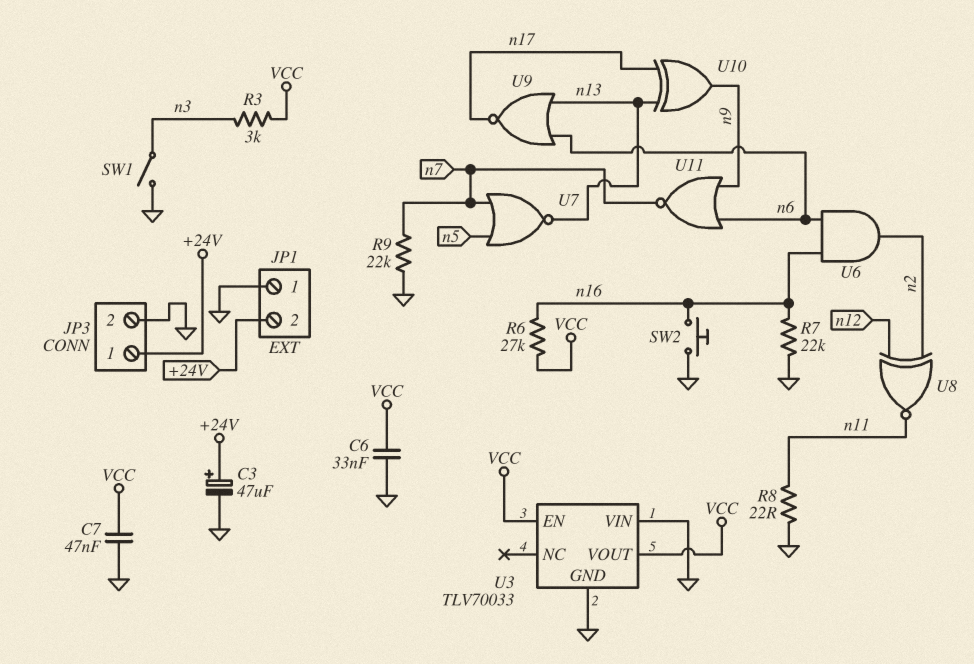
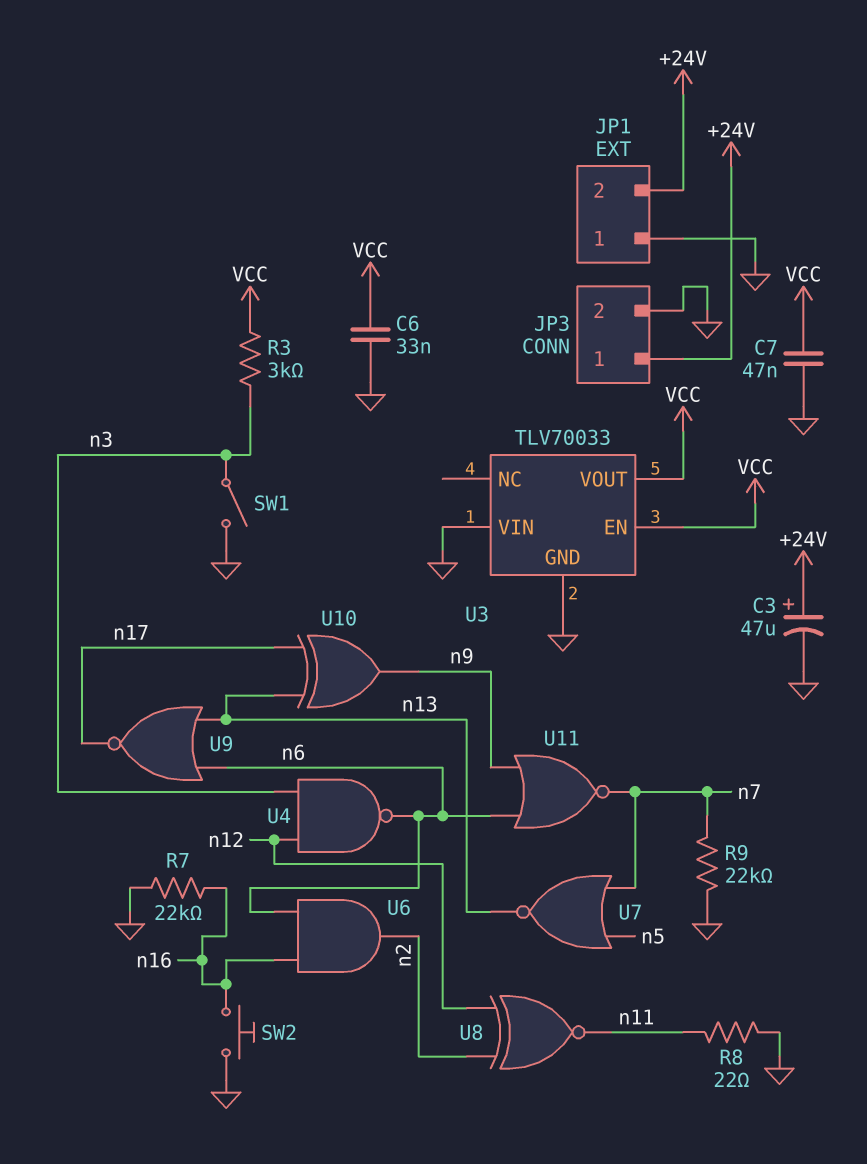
R6: 27k (VCC, n16) -> none
U4: none -> NAND (in n3, in n12, out n6)

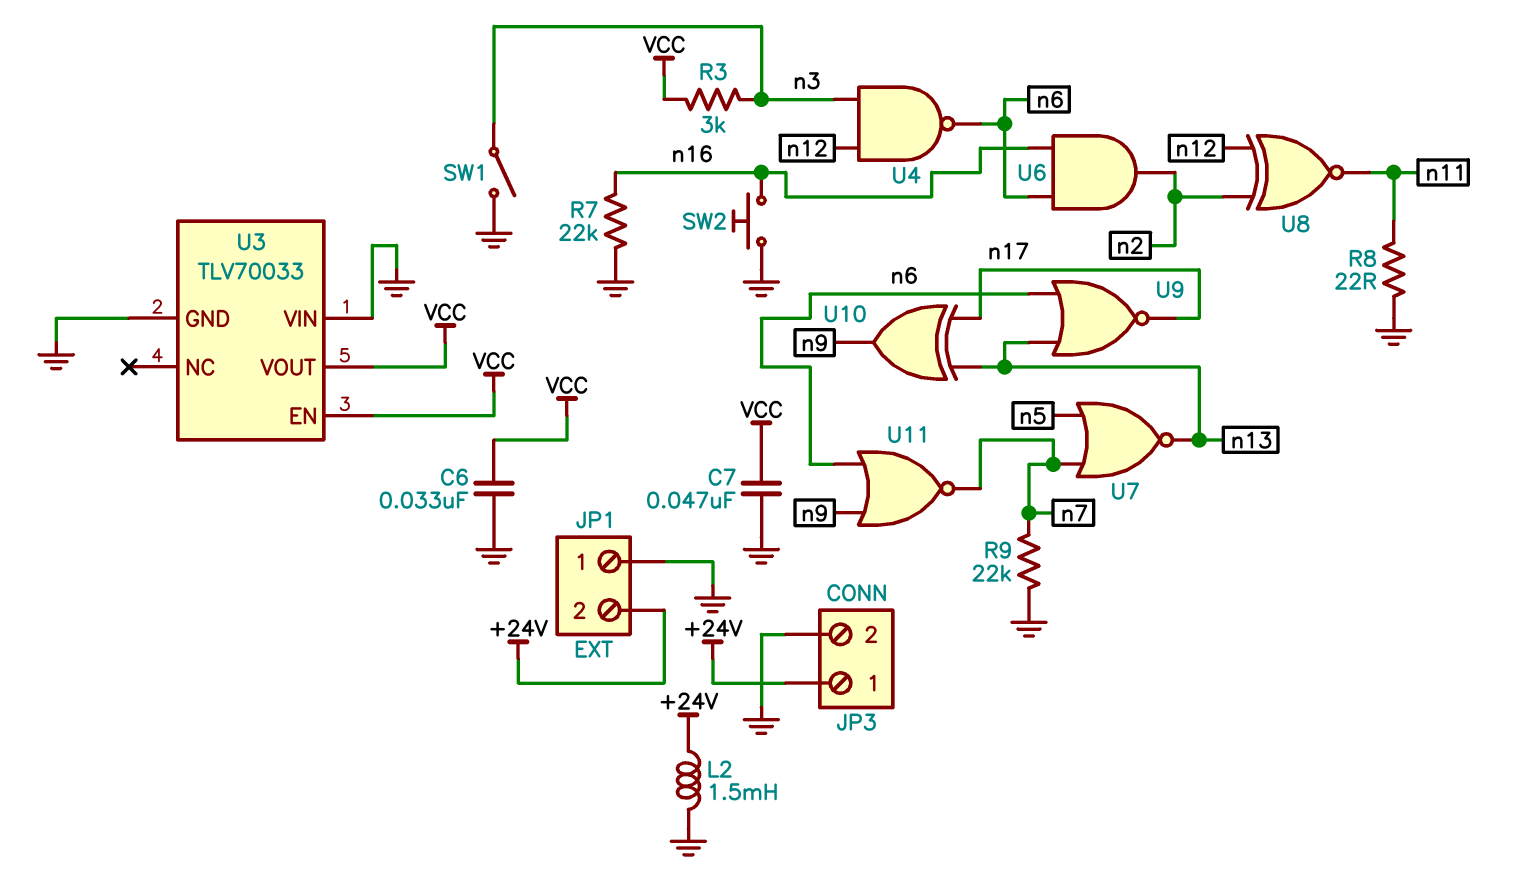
C3: 47uF (plus +24V, minus GND) -> none
L2: none -> 1.5mH (+24V, GND)

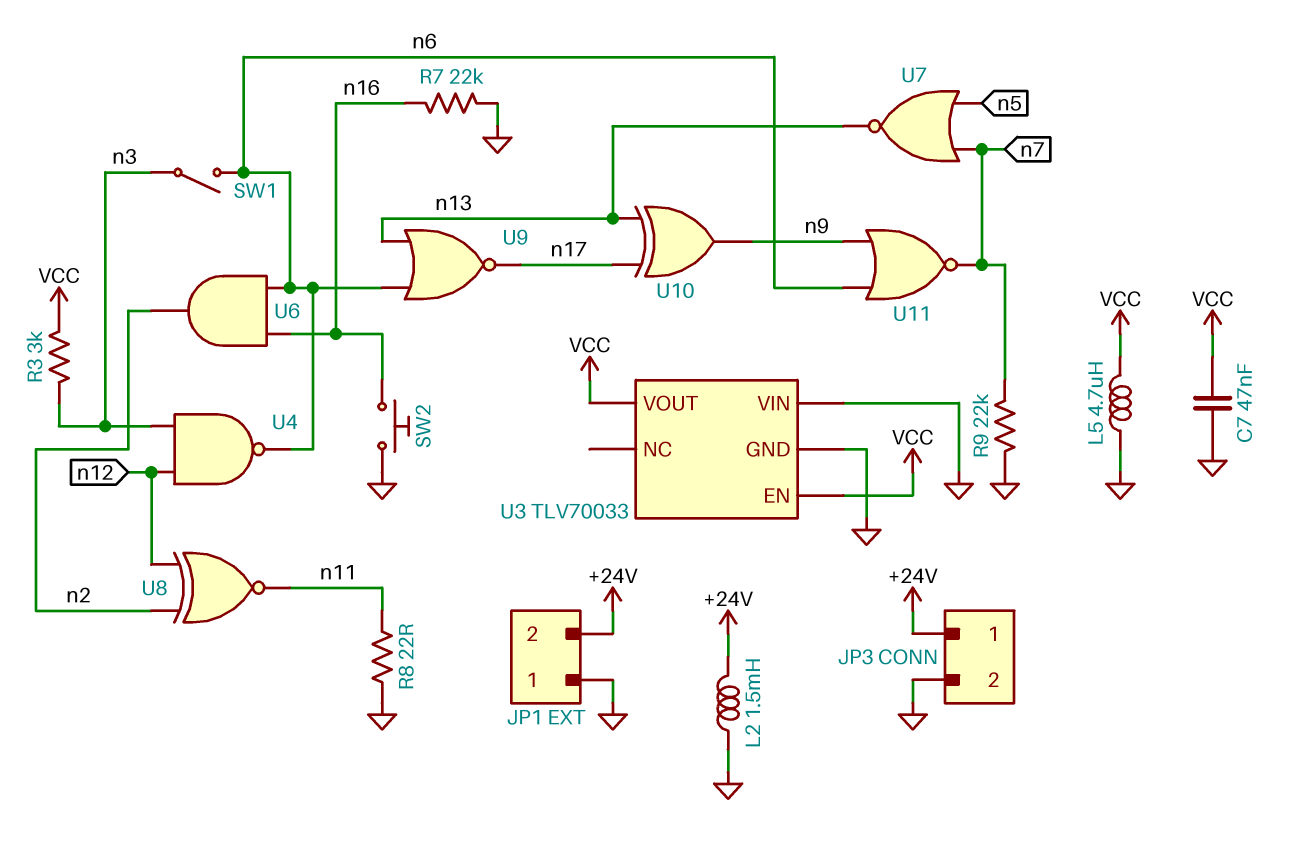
C6: 33nF (GND, VCC) -> none
L5: none -> 4.7uH (GND, VCC)
SW1: switch (GND, n3) -> switch (n3, n6)

